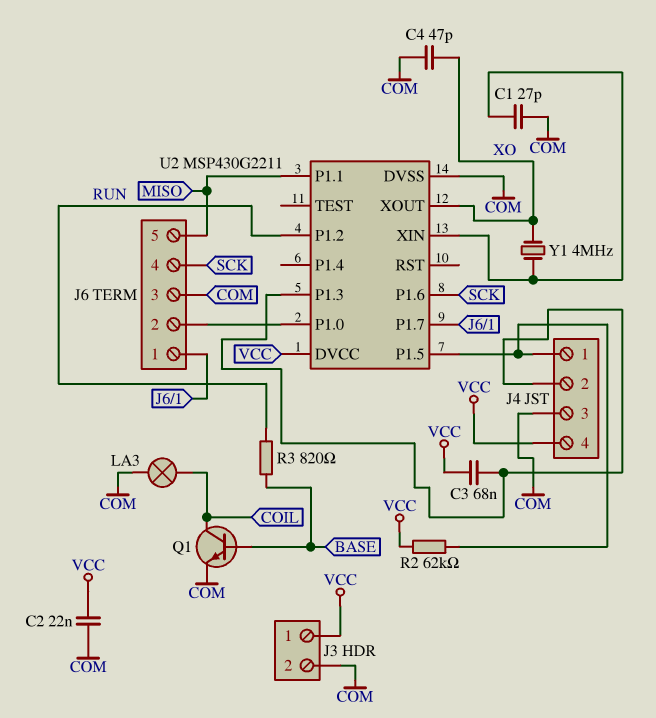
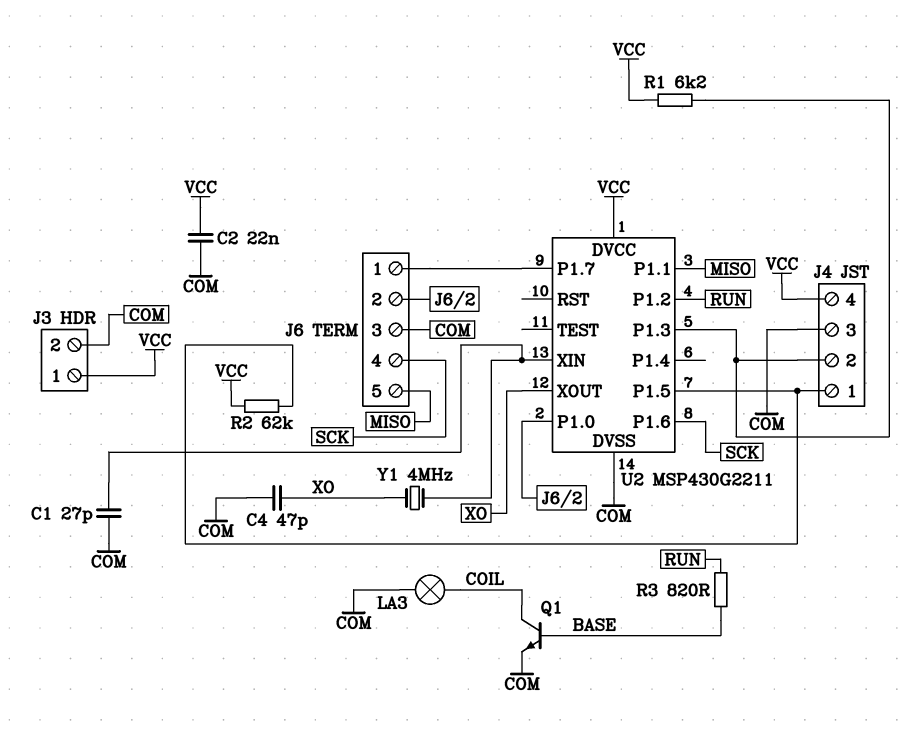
C3: 68nF (J4/2, VCC) -> none
R1: none -> 6.2k (J4/2, VCC)

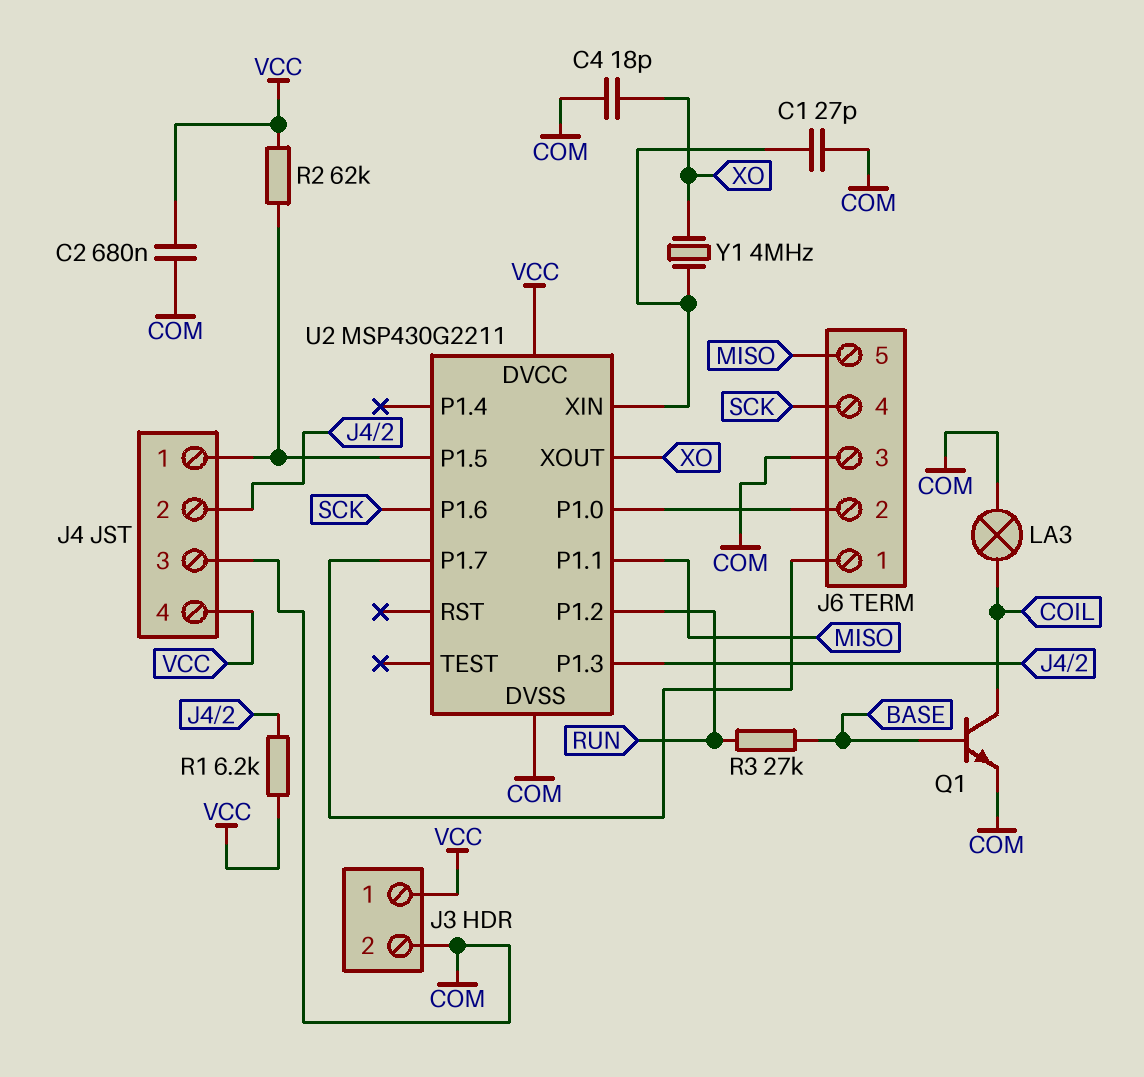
C2: 22nF (COM, VCC) -> 680nF (COM, VCC)
C4: 47pF (COM, XO) -> 18pF (COM, XO)
R3: 820 (BASE, RUN) -> 27k (BASE, RUN)

